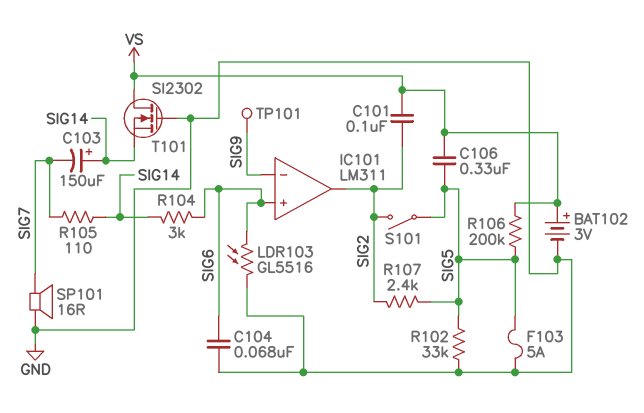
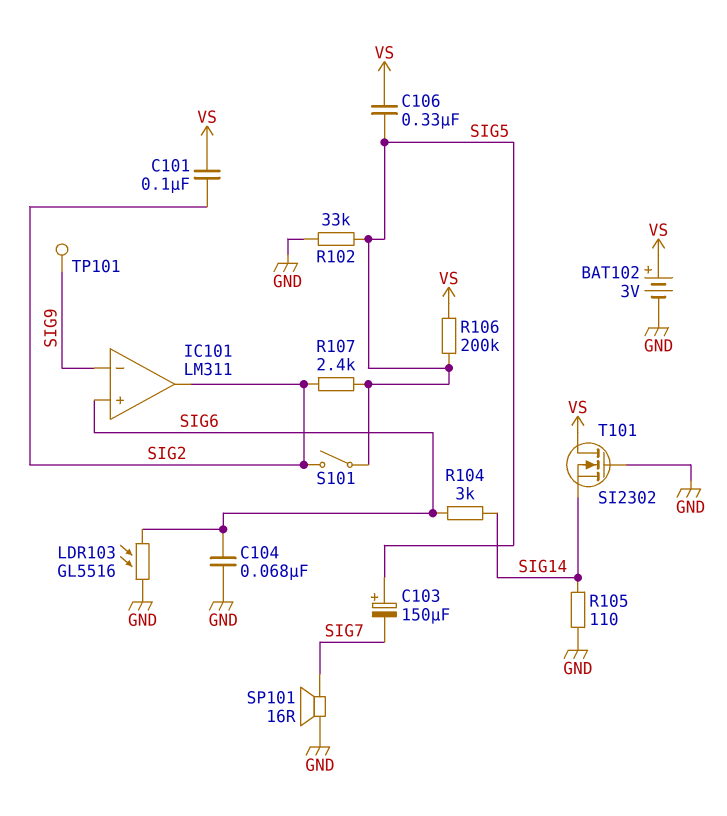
C103: 150uF (plus SIG14, minus SIG7) -> 150uF (plus SIG5, minus SIG7)
F103: 5A (GND, SIG5) -> none
R105: 110 (SIG7, SIG14) -> 110 (GND, SIG14)

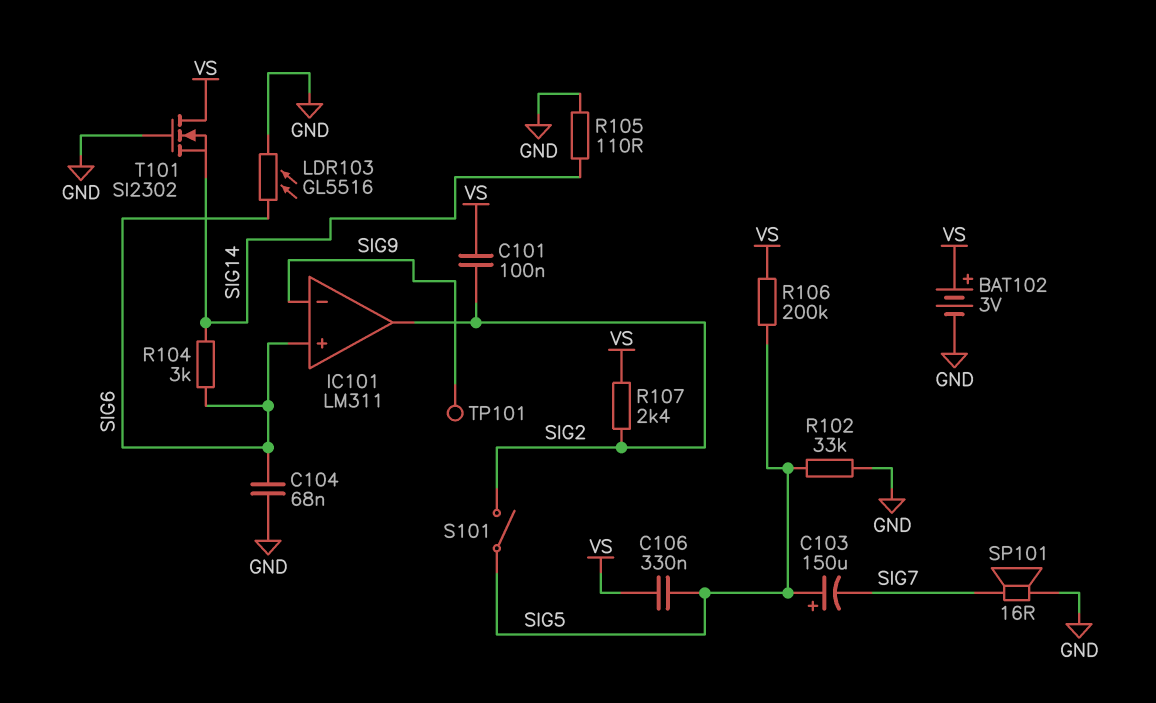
R107: 2.4k (SIG2, SIG5) -> 2.4k (SIG2, VS)

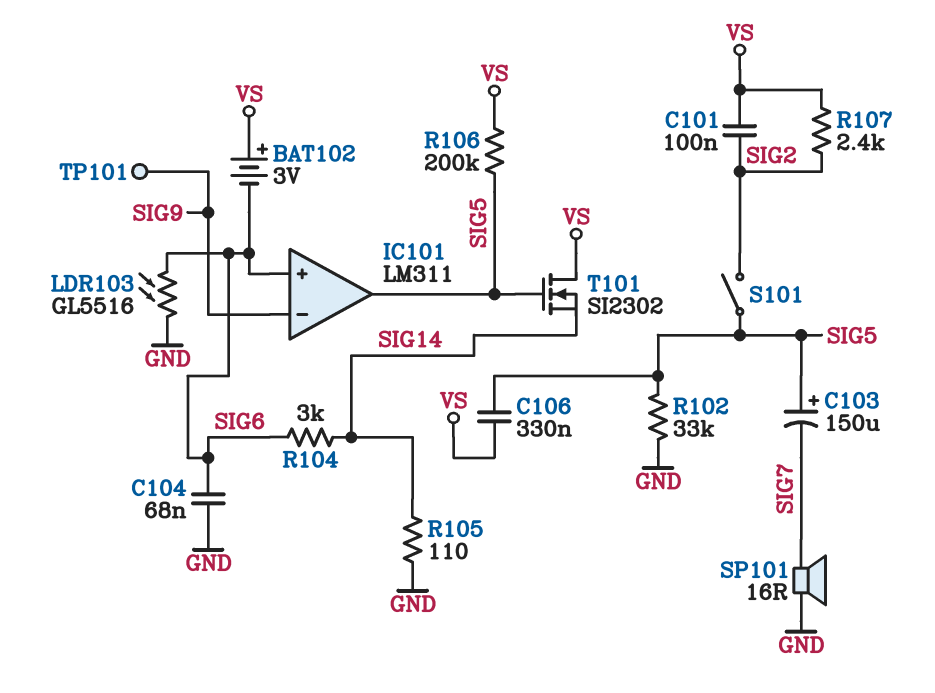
BAT102: 3V (plus VS, minus GND) -> 3V (plus VS, minus SIG6)
IC101 pin out: SIG2 -> SIG5
T101: NMOS SI2302 (G GND, D VS, S SIG14) -> NMOS SI2302 (G SIG5, D VS, S SIG14)

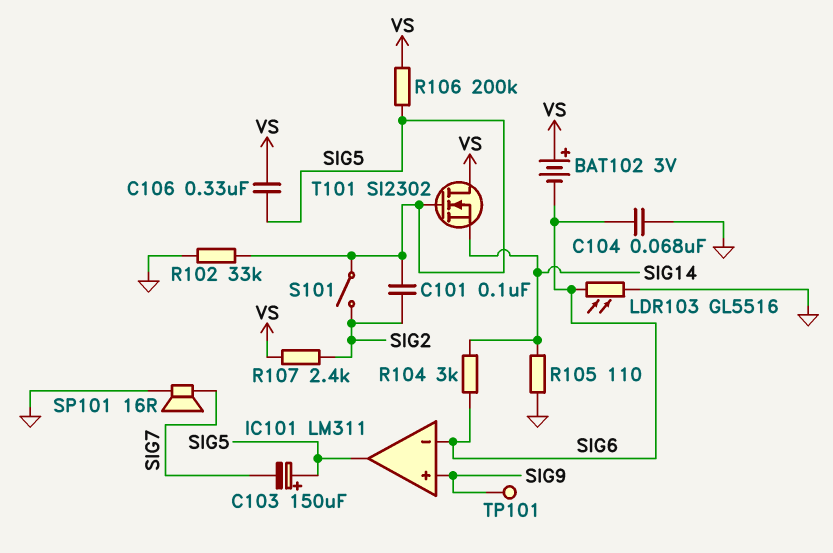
C101: 100nF (SIG2, VS) -> 100nF (SIG2, SIG5)
IC101 pin in+: SIG6 -> SIG9
IC101 pin in-: SIG9 -> SIG6

